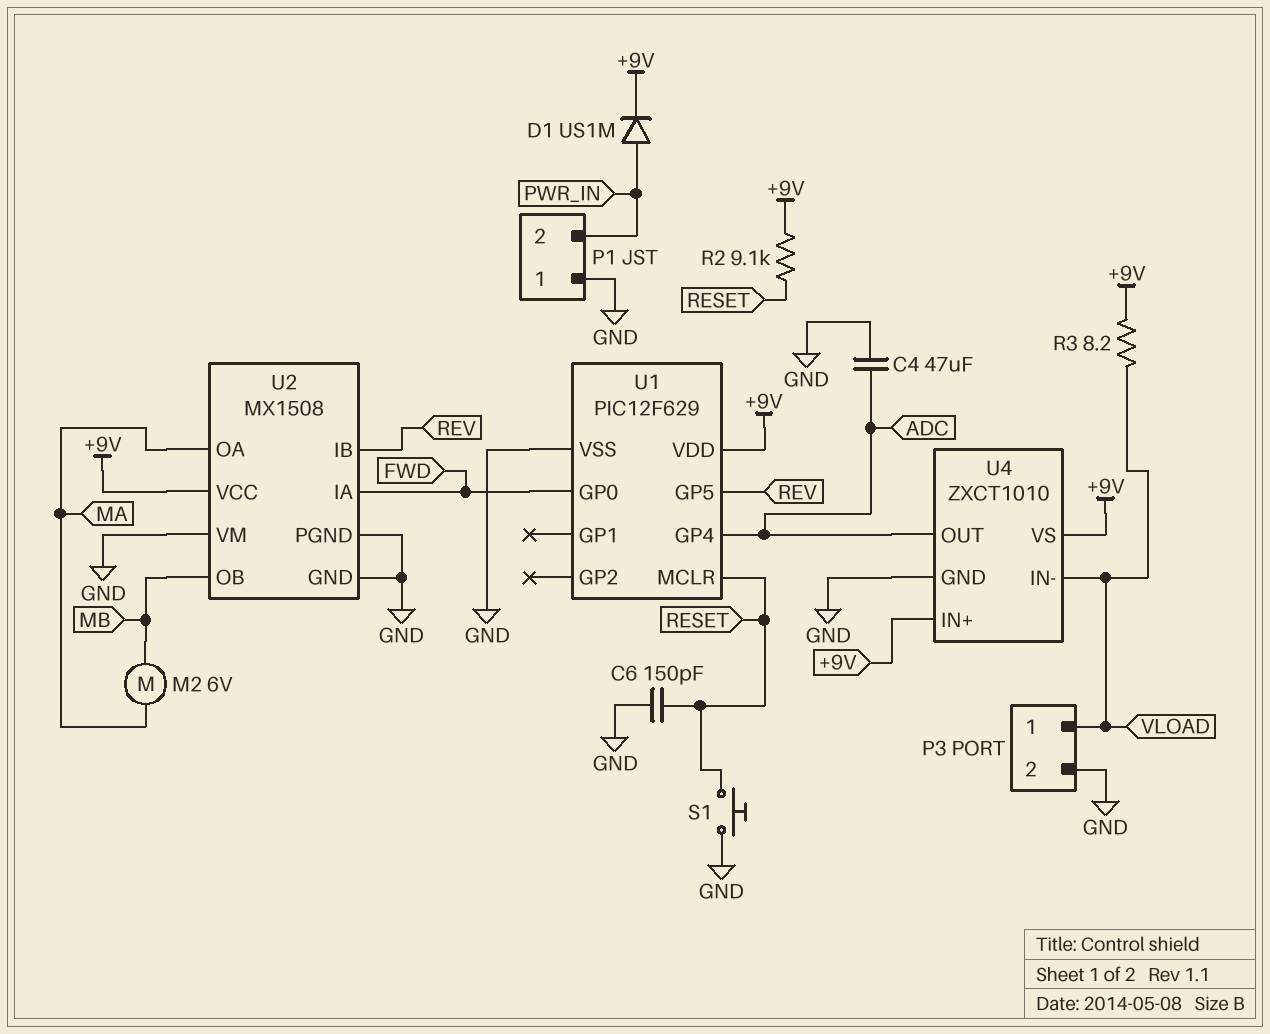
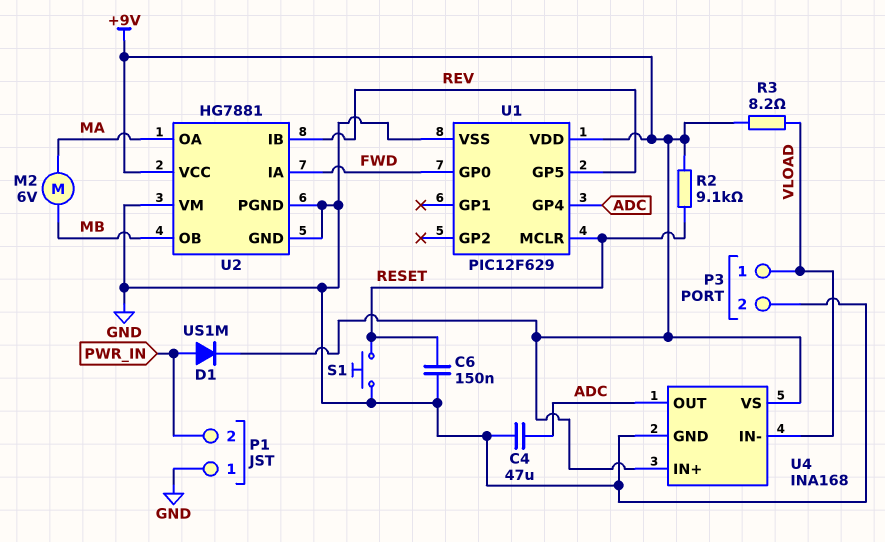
C6: 150pF (GND, RESET) -> 150nF (GND, RESET)
U2: MX1508 -> HG7881
U4: ZXCT1010 -> INA168

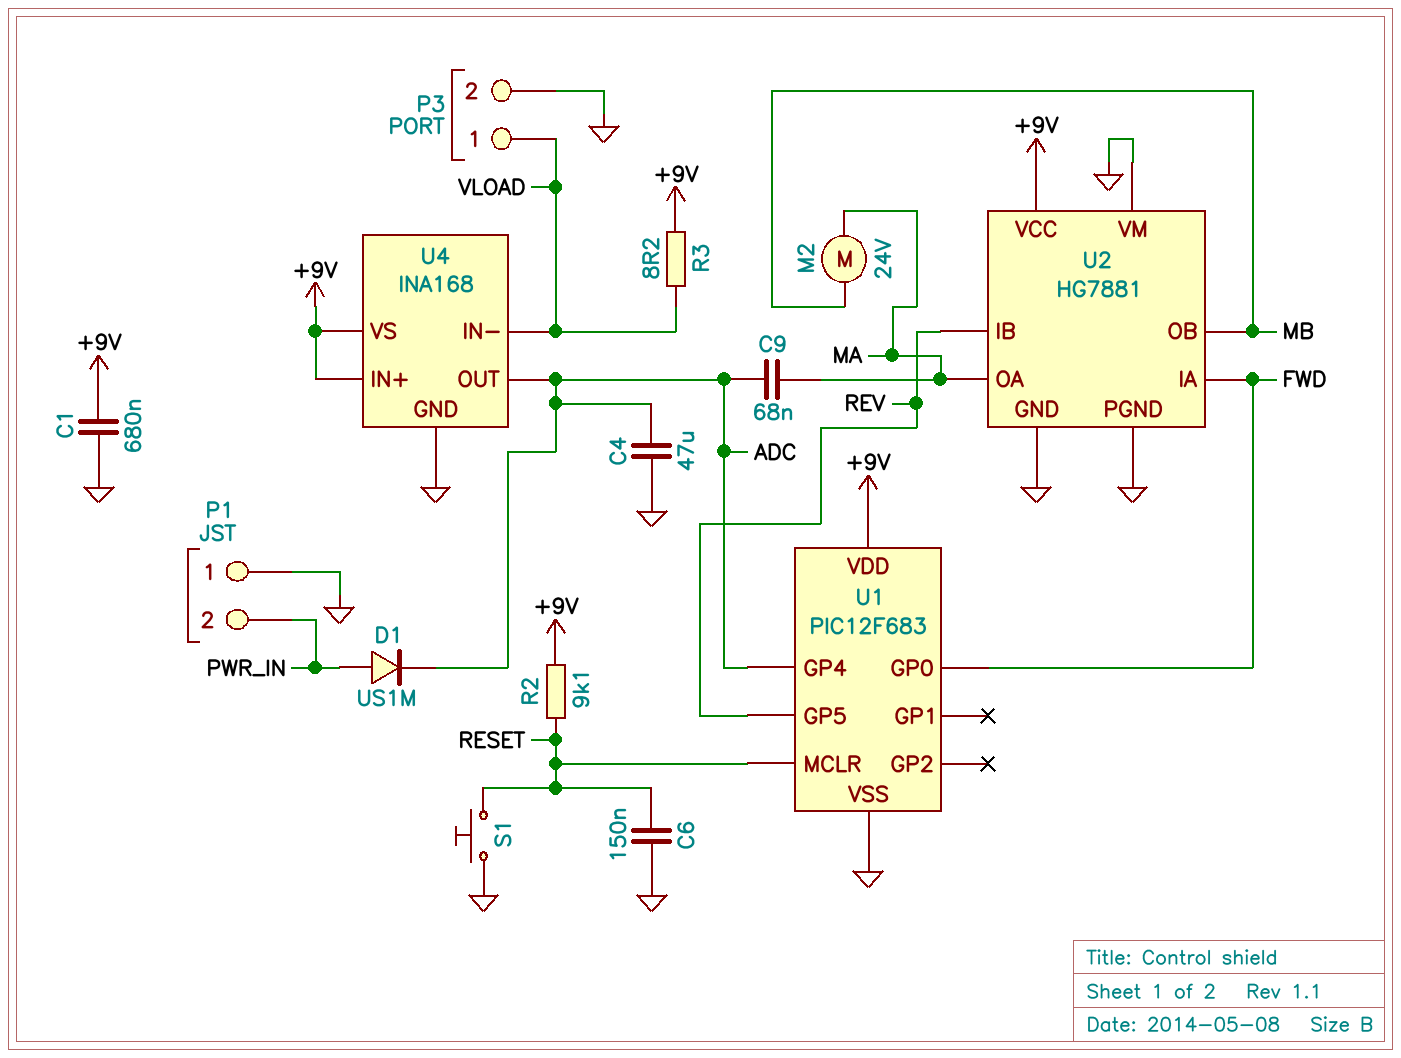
C1: none -> 680nF (+9V, GND)
C9: none -> 68nF (ADC, MA)
D1: diode US1M (A PWR_IN, K +9V) -> diode US1M (A PWR_IN, K ADC)
M2: motor 6V (MA, MB) -> motor 24V (MA, MB)
U1: PIC12F629 -> PIC12F683

